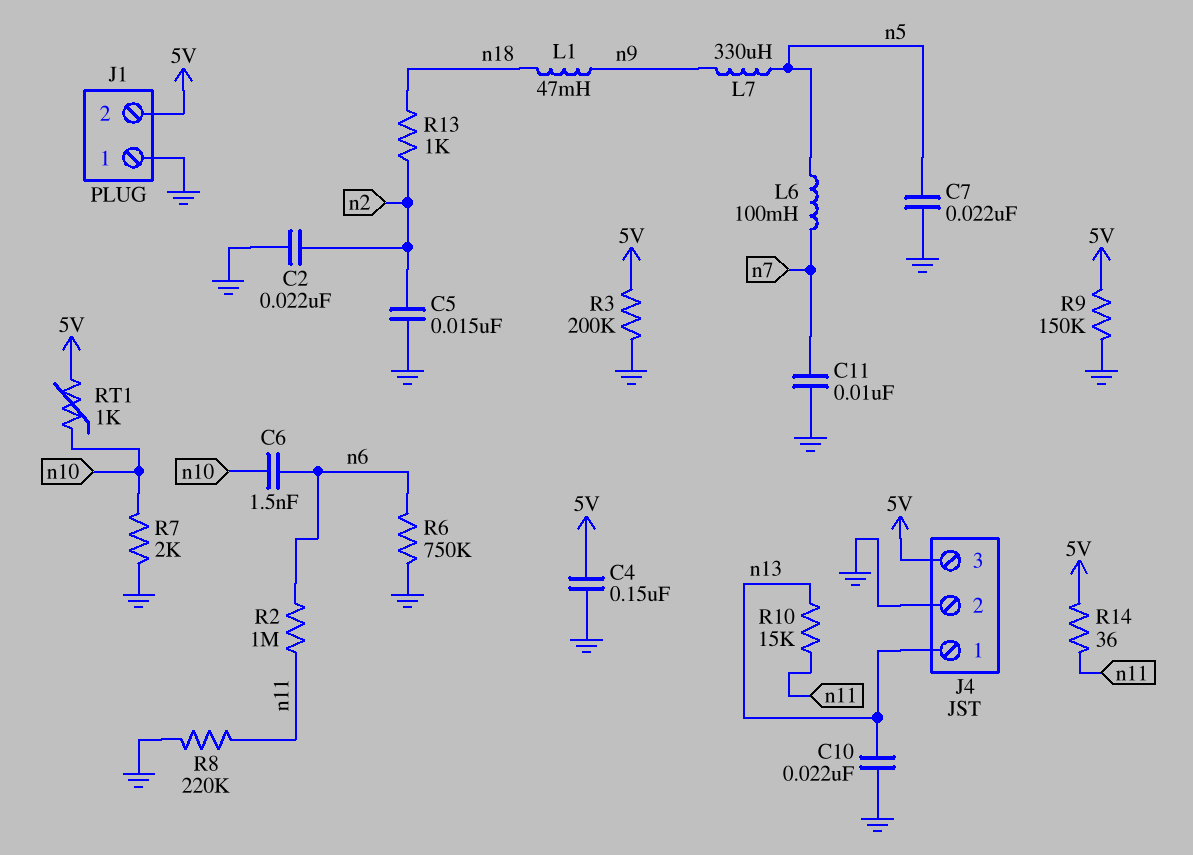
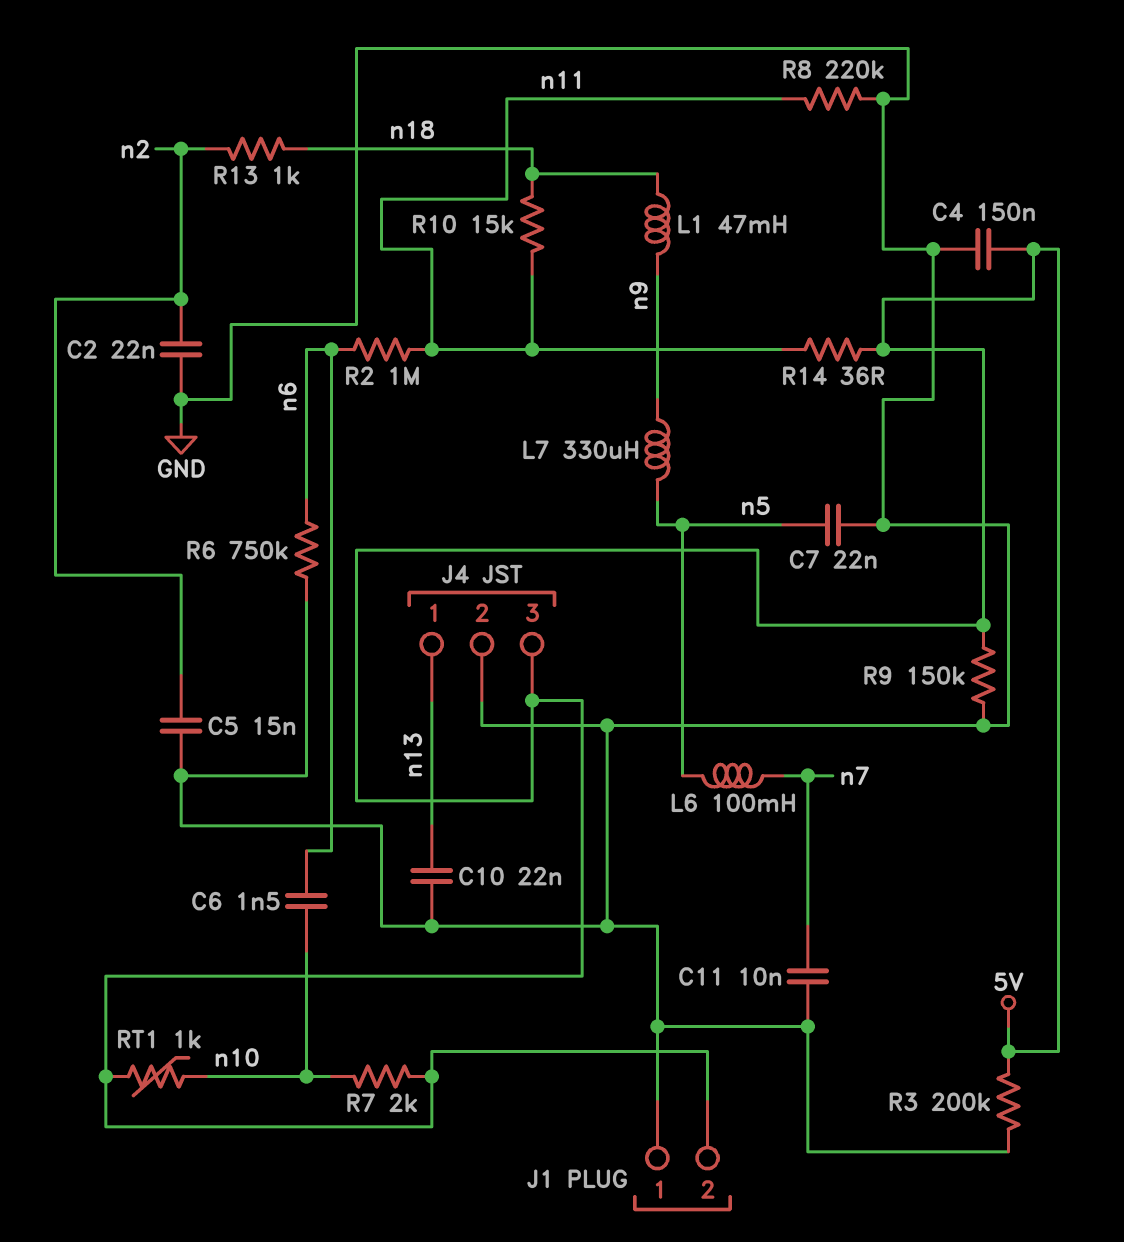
R7: 2k (GND, n10) -> 2k (5V, n10)
R10: 15k (n11, n13) -> 15k (n11, n18)

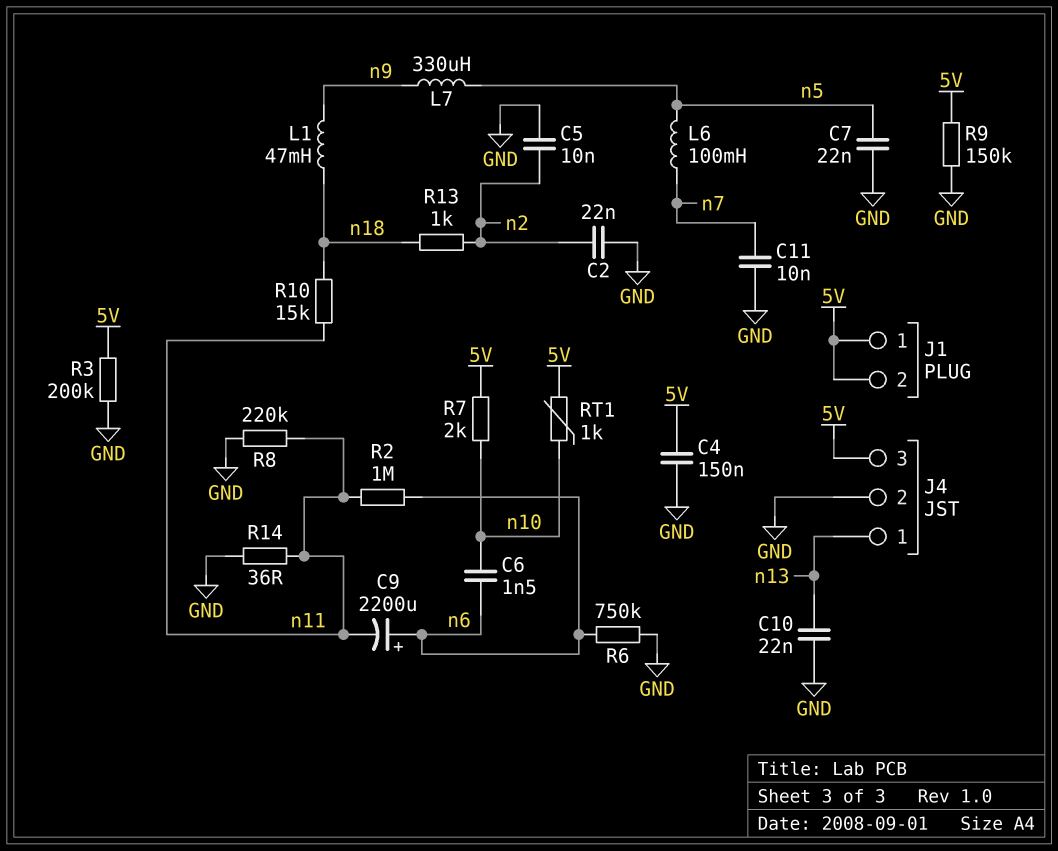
C5: 15nF (GND, n2) -> 10nF (GND, n2)
C9: none -> 2200uF (plus n6, minus n11)
J1 pin 1: GND -> 5V
R14: 36 (5V, n11) -> 36 (GND, n11)

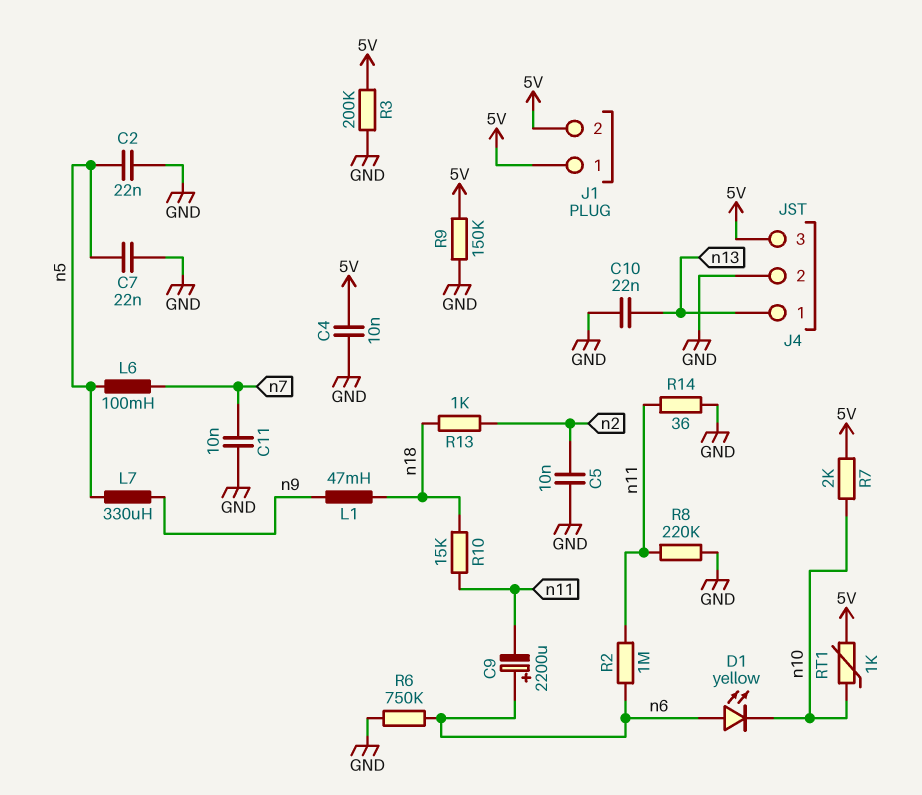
C2: 22nF (GND, n2) -> 22nF (GND, n5)
C4: 150nF (5V, GND) -> 10nF (5V, GND)
C6: 1.5nF (n6, n10) -> none
D1: none -> LED yellow (A n6, K n10)

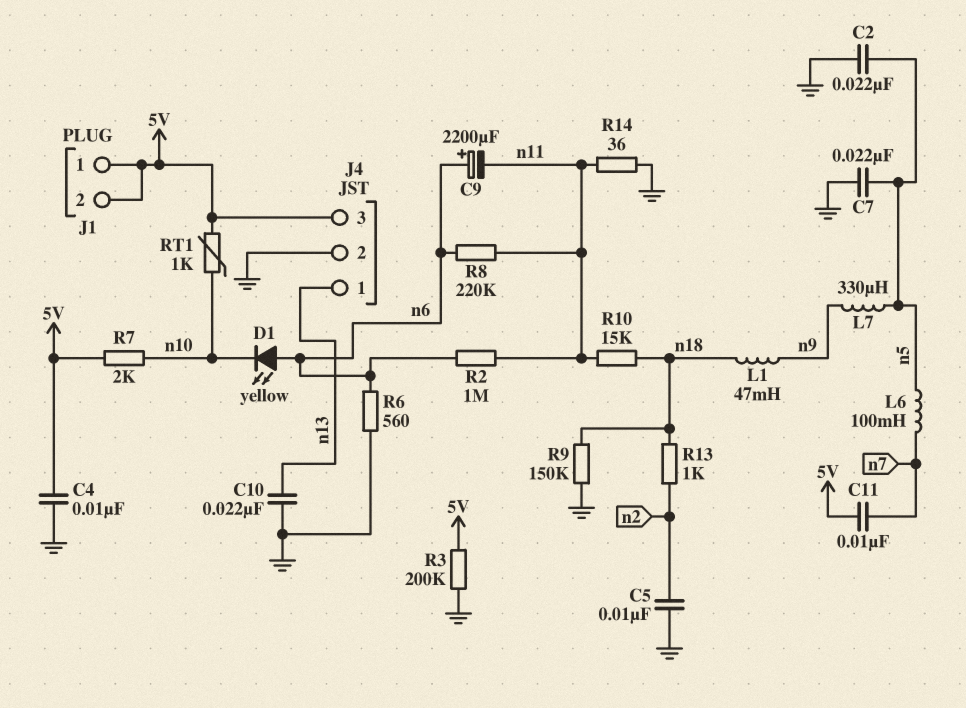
C11: 10nF (GND, n7) -> 10nF (5V, n7)
R6: 750k (GND, n6) -> 560 (GND, n6)
R8: 220k (GND, n11) -> 220k (n6, n11)
R9: 150k (5V, GND) -> 150k (GND, n18)

